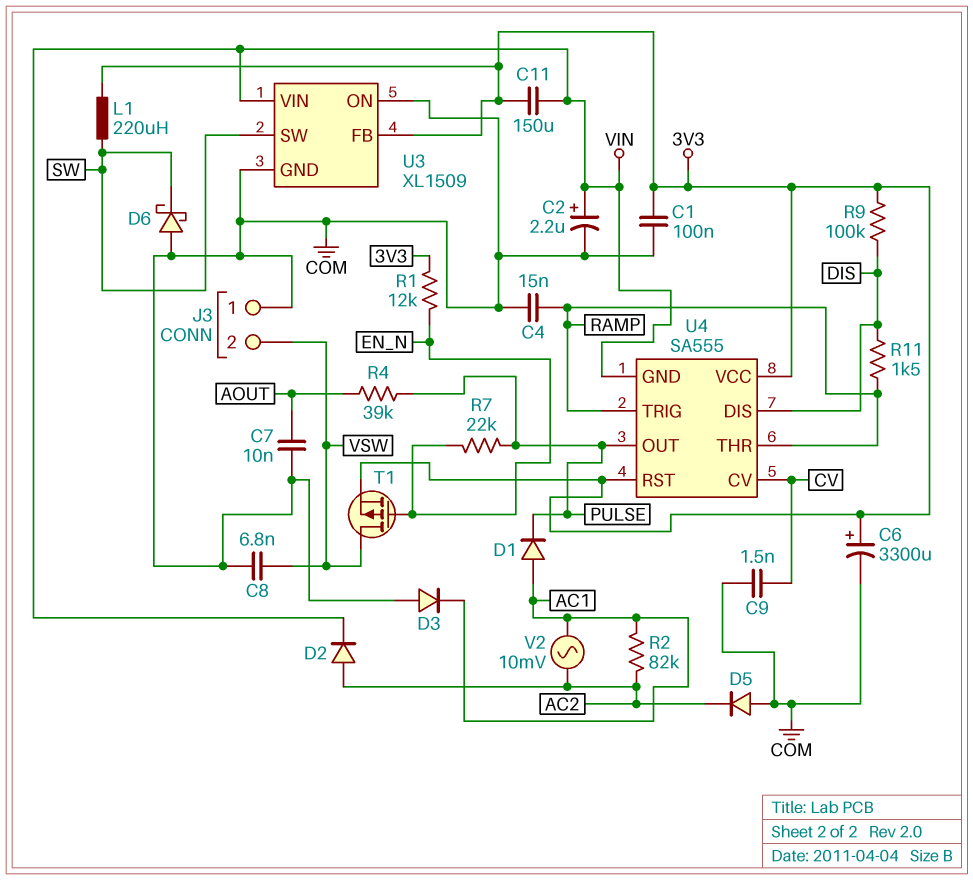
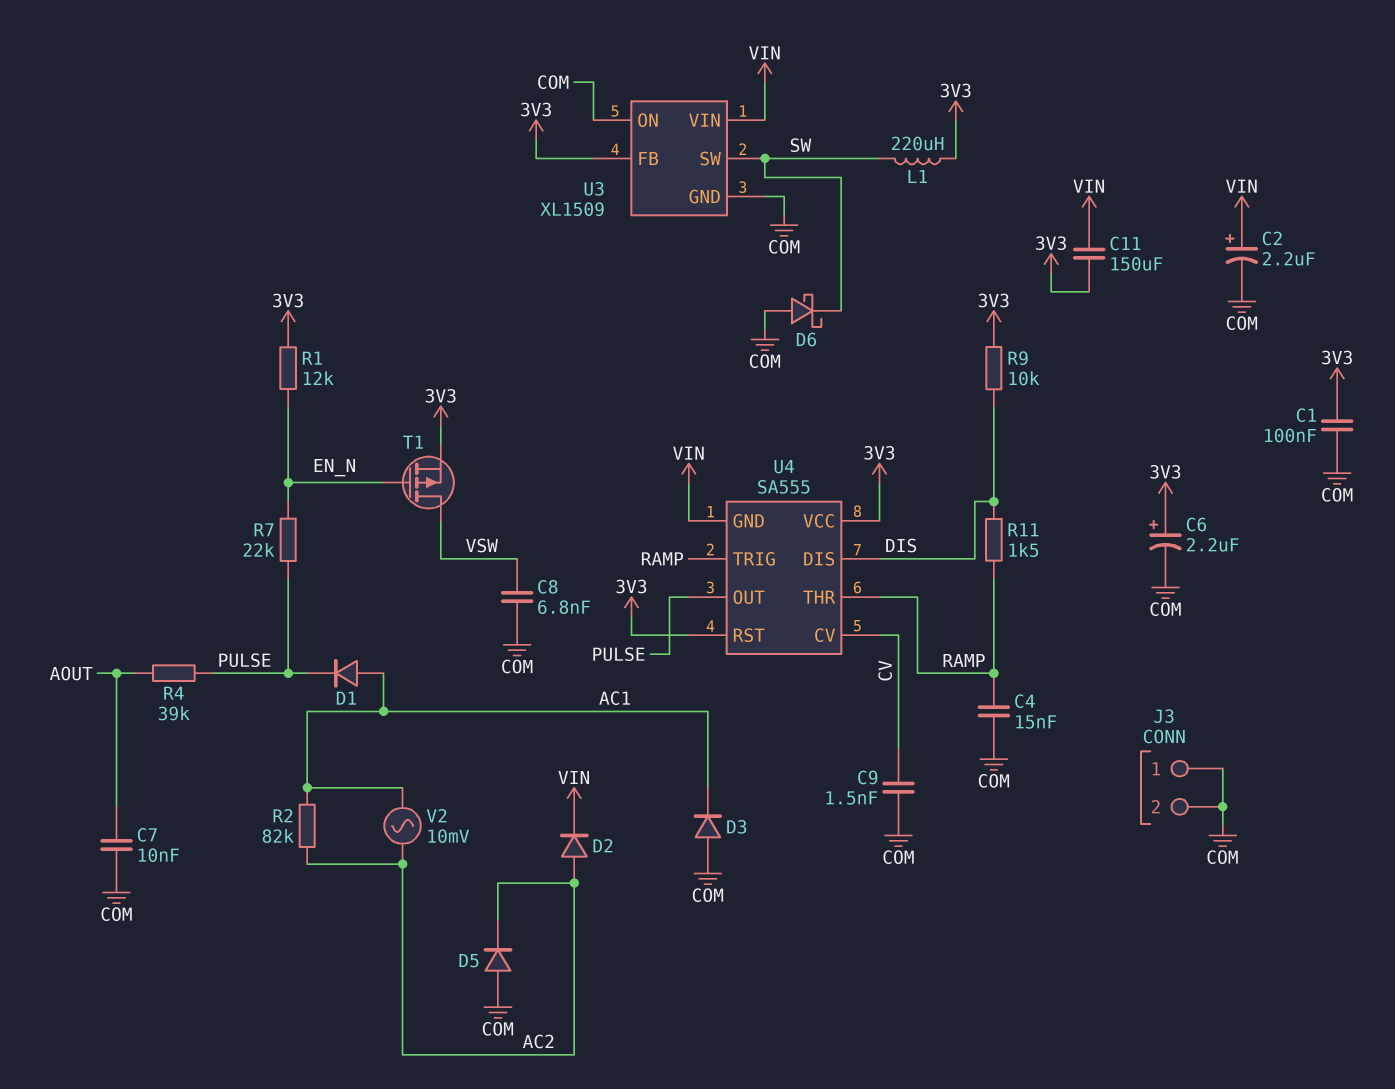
C6: 3300uF (plus 3V3, minus COM) -> 2.2uF (plus 3V3, minus COM)
J3 pin 2: VSW -> COM
R9: 100k (3V3, DIS) -> 10k (3V3, DIS)

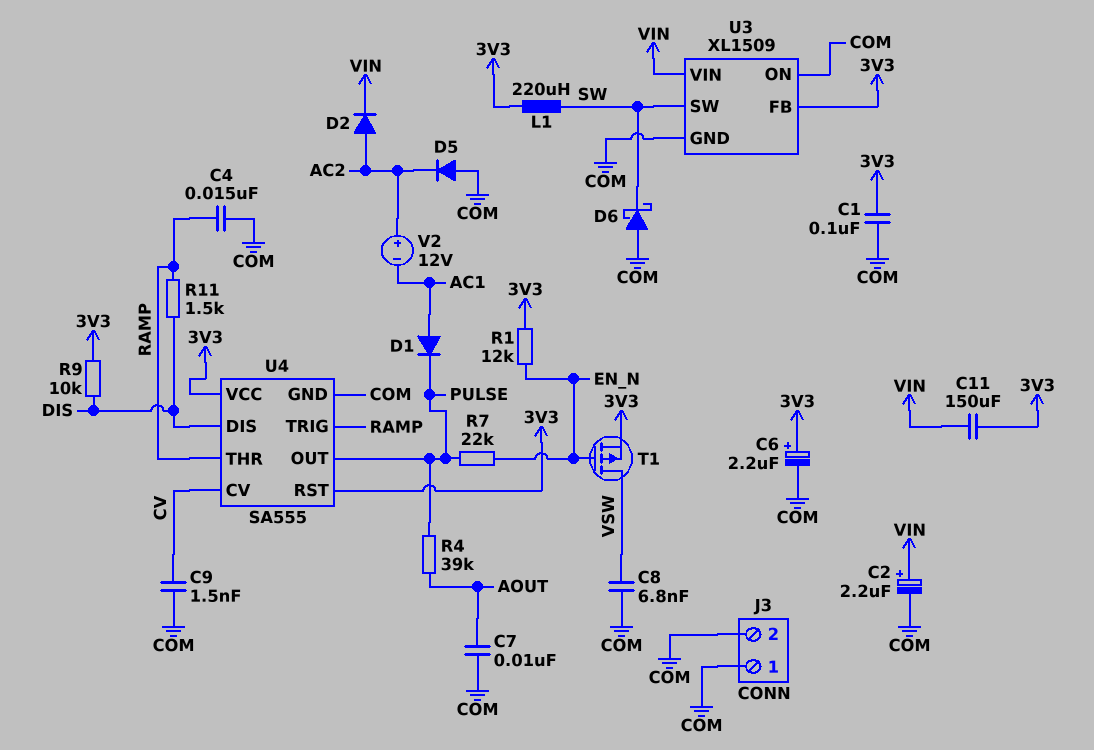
D3: diode (A COM, K AC1) -> none
R2: 82k (AC1, AC2) -> none
U4 pin GND: VIN -> COM
V2: AC 10mV (AC1, AC2) -> 12V (plus AC2, minus AC1)

